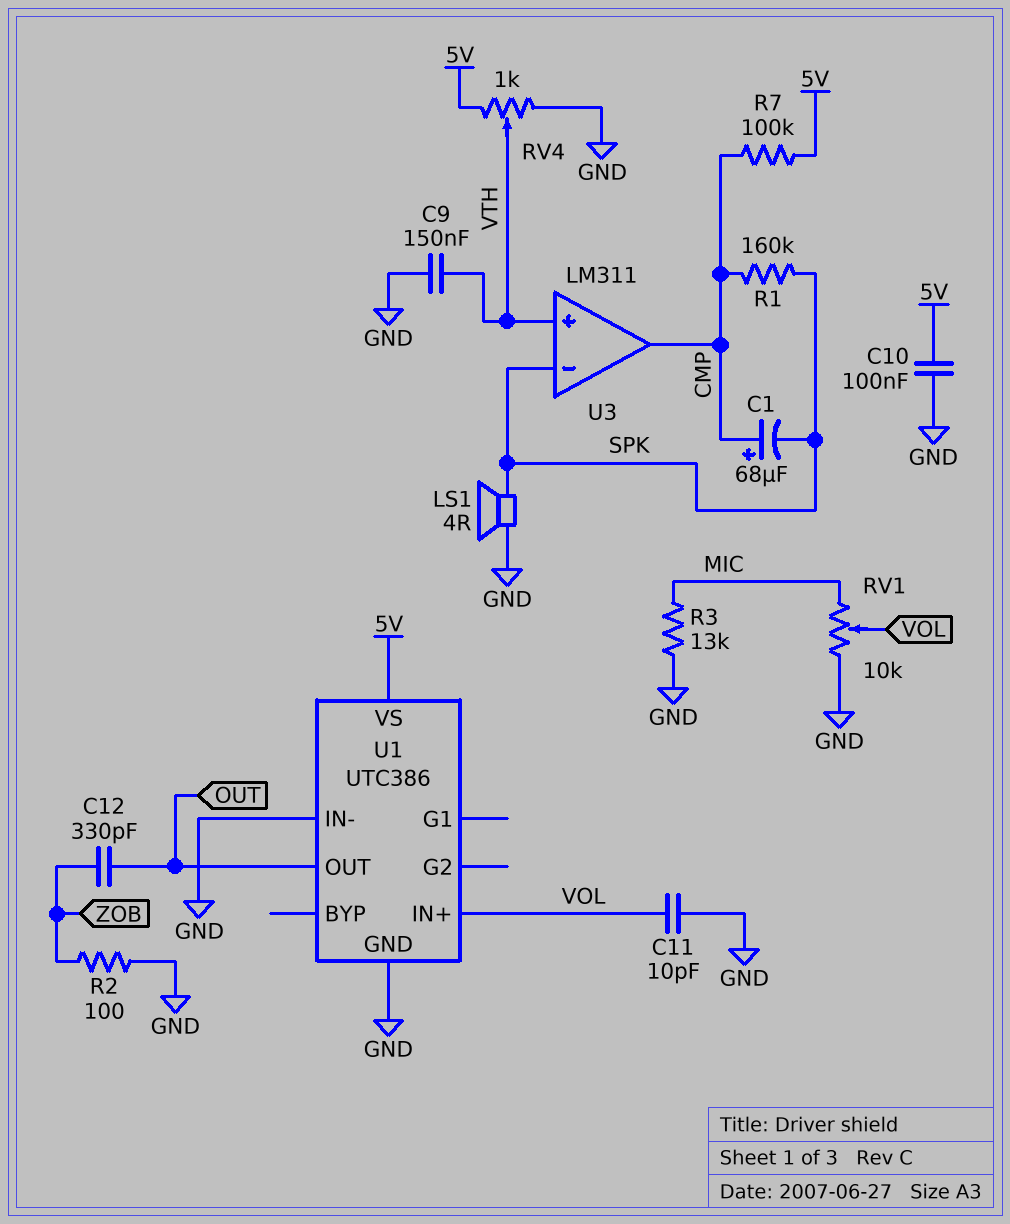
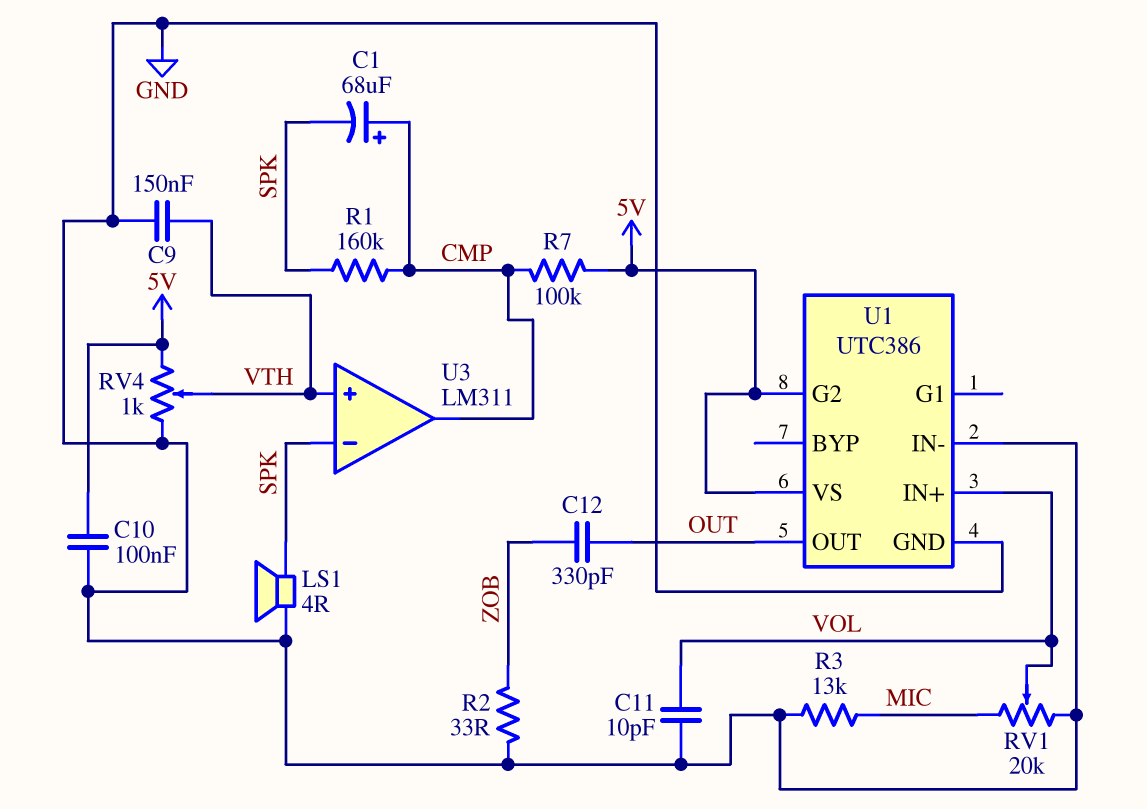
R2: 100 (GND, ZOB) -> 33 (GND, ZOB)
RV1: 10k (GND, MIC, wiper VOL) -> 20k (GND, MIC, wiper VOL)
U1 pin G2: none -> 5V

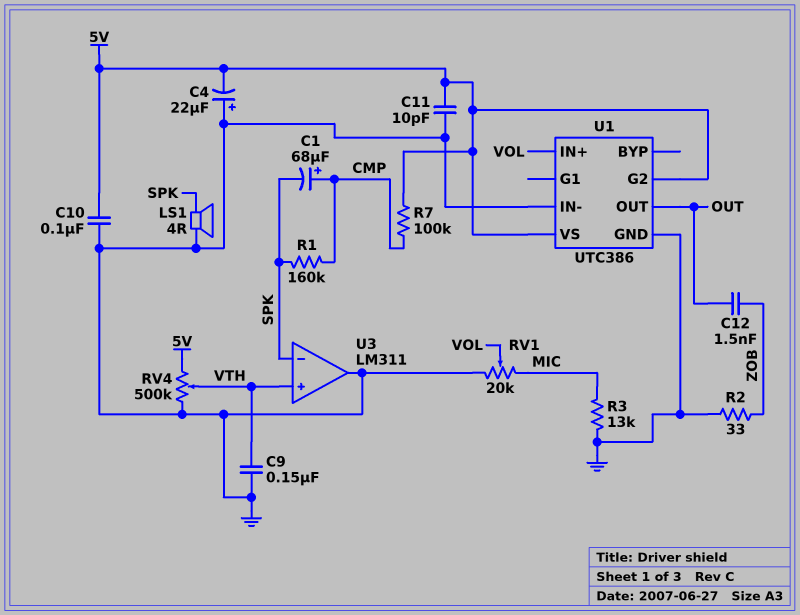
C4: none -> 22uF (plus GND, minus 5V)
C11: 10pF (GND, VOL) -> 10pF (5V, GND)
C12: 330pF (OUT, ZOB) -> 1.5nF (OUT, ZOB)
RV4: 1k (5V, GND, wiper VTH) -> 500k (5V, GND, wiper VTH)
U3 pin out: CMP -> GND

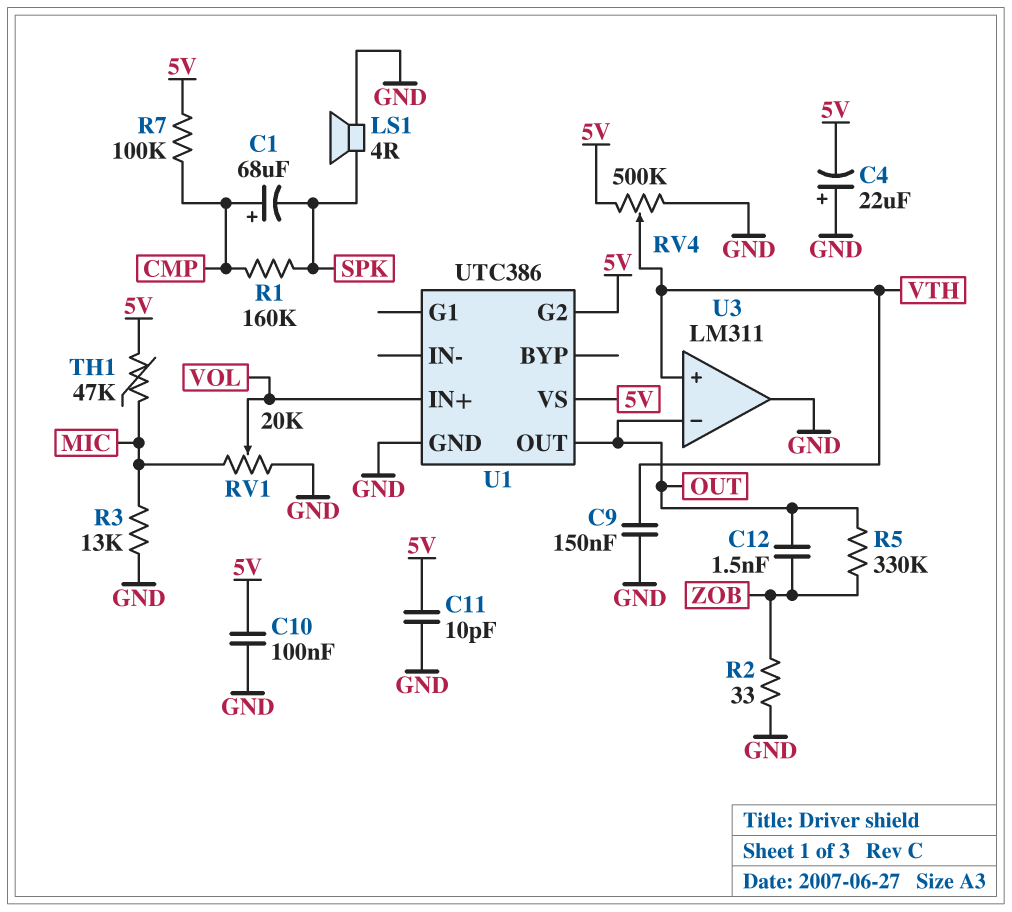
R5: none -> 330k (OUT, ZOB)
TH1: none -> 47k (5V, MIC)
U1 pin IN-: GND -> none
U3 pin in-: SPK -> OUT

